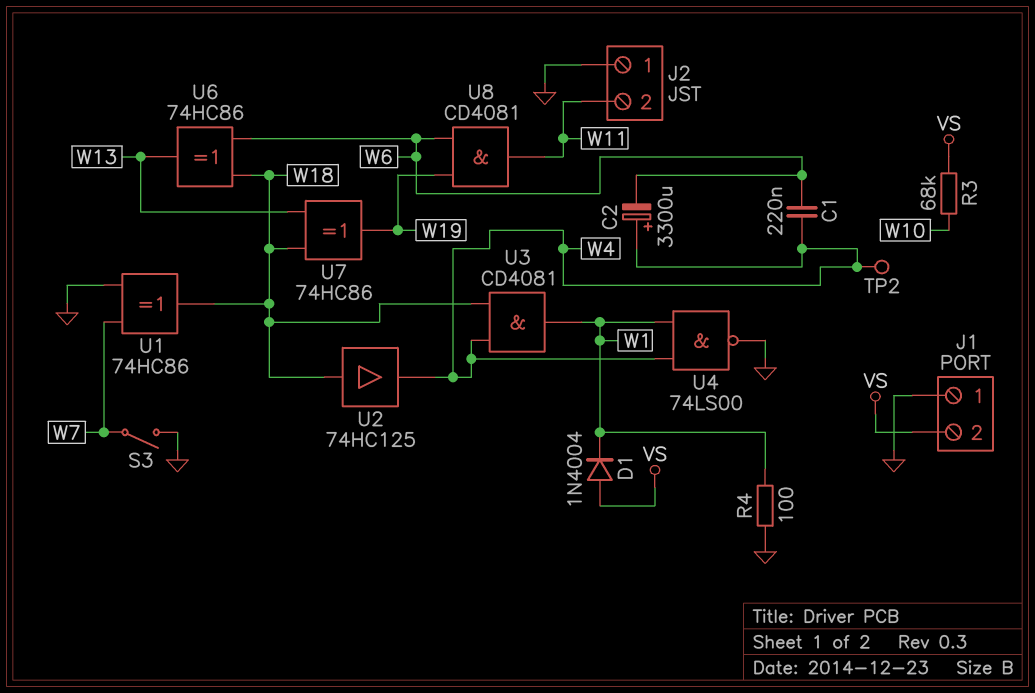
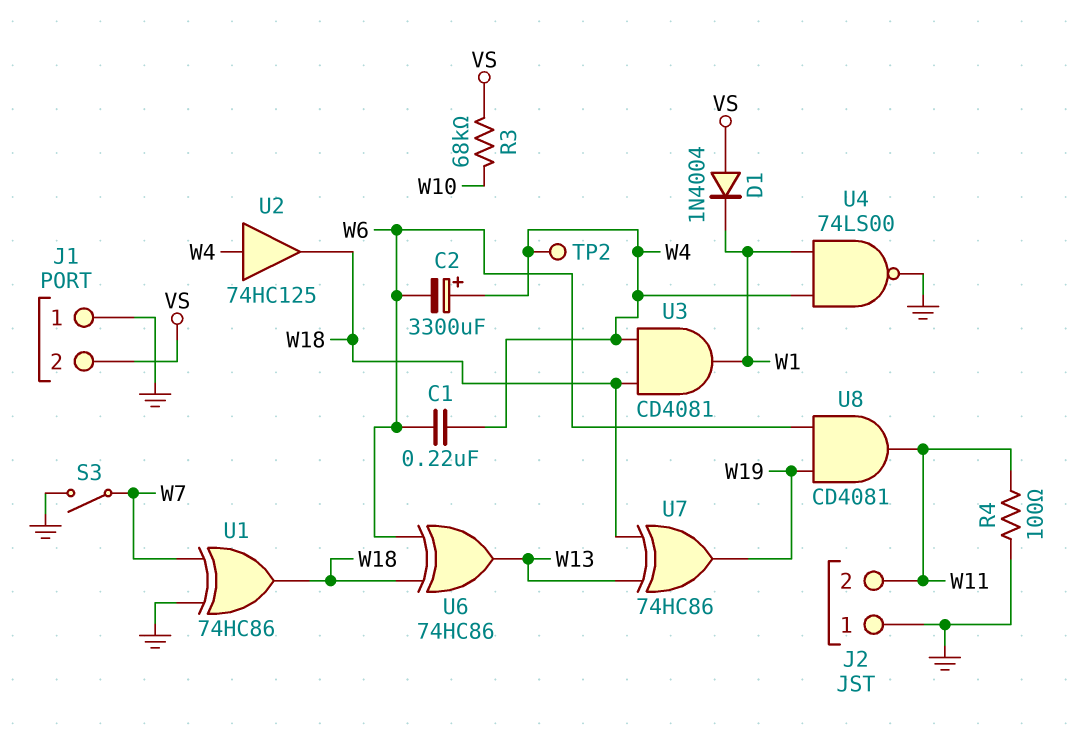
R4: 100 (GND, W1) -> 100 (GND, W11)
U2: buffer 74HC125 (in W18, out W4) -> buffer 74HC125 (in W4, out W18)

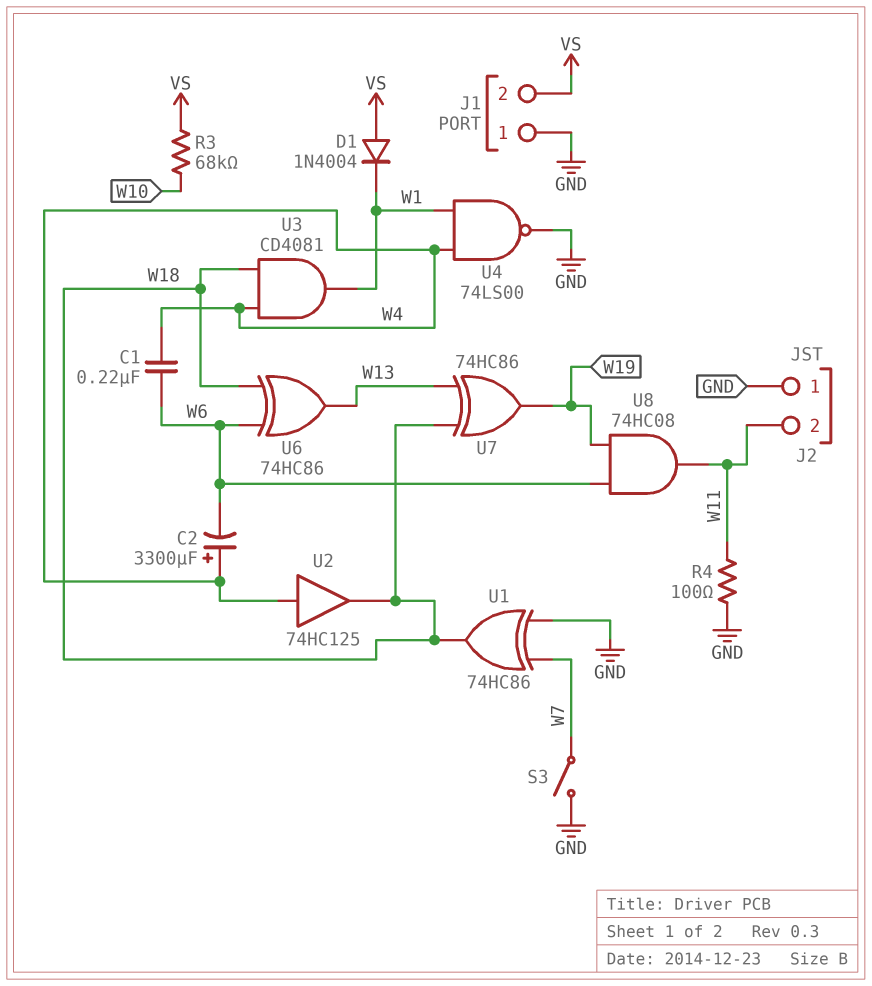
TP2: test point (W4) -> none
U8: AND CD4081 (in W6, in W19, out W11) -> AND 74HC08 (in W6, in W19, out W11)

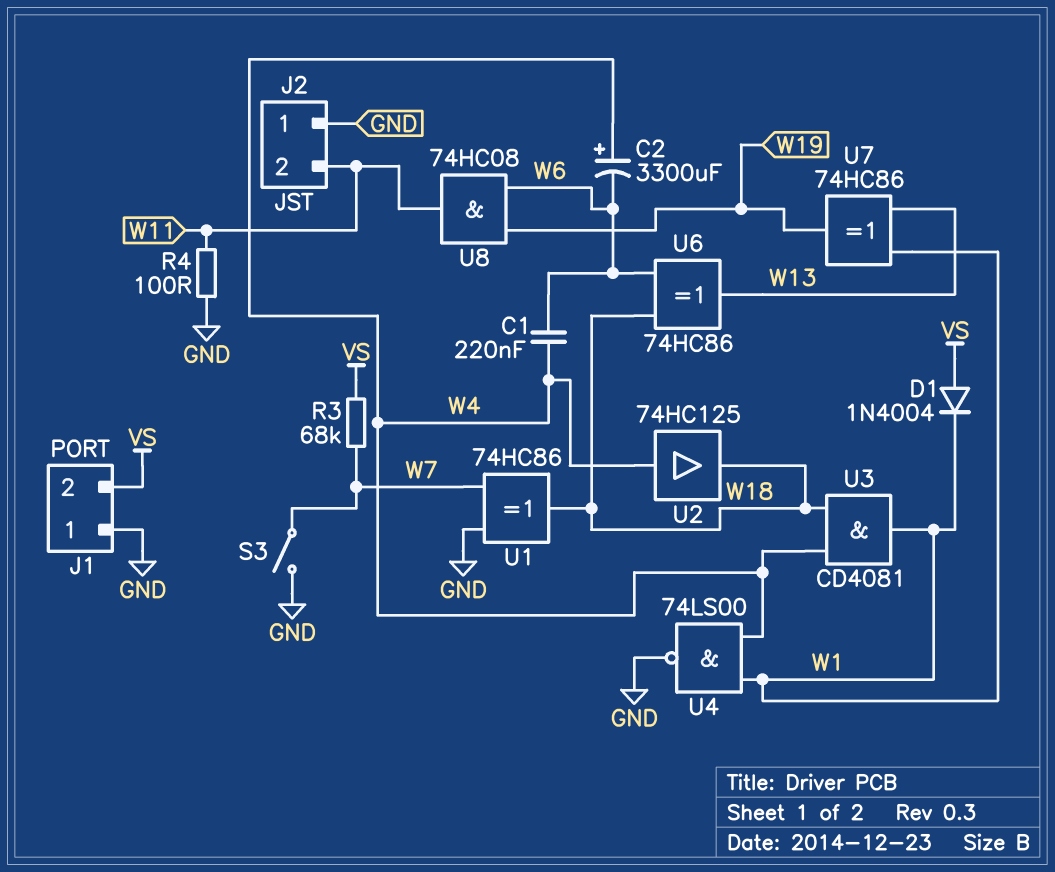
R3: 68k (VS, W10) -> 68k (VS, W7)
U7: XOR 74HC86 (in W13, in W18, out W19) -> XOR 74HC86 (in W1, in W13, out W19)

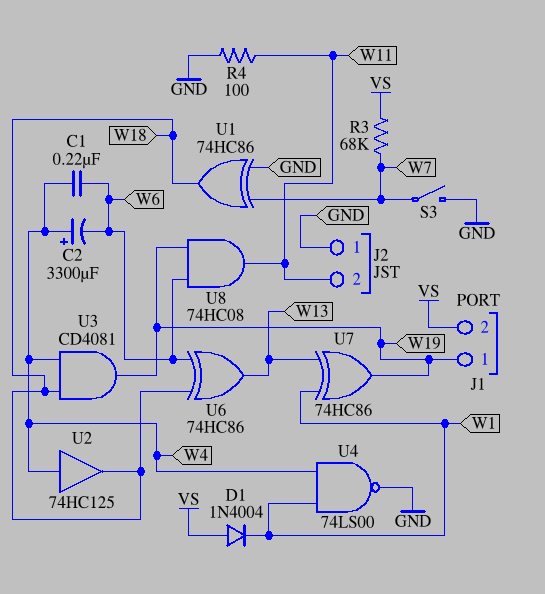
J1 pin 1: GND -> W19
U3: AND CD4081 (in W4, in W18, out W1) -> AND CD4081 (in W4, in W18, out W19)

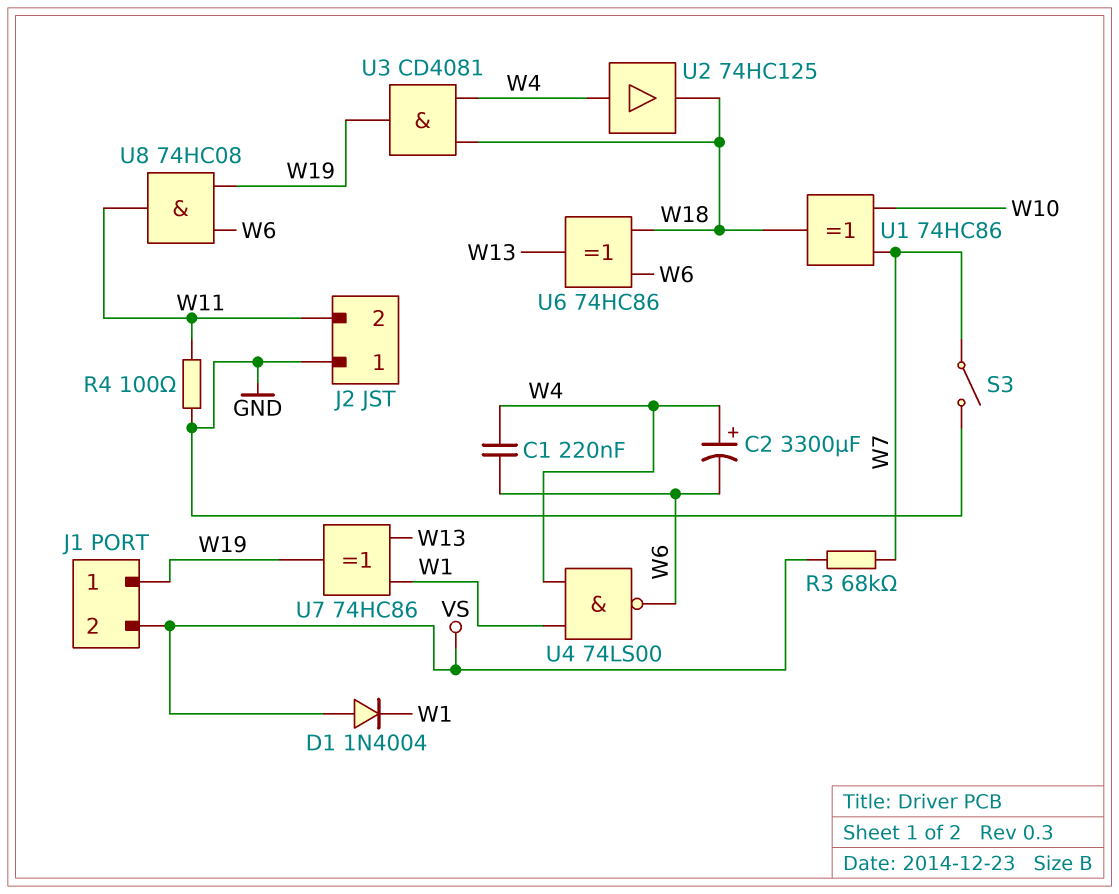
U1: XOR 74HC86 (in GND, in W7, out W18) -> XOR 74HC86 (in W7, in W10, out W18)
U4: NAND 74LS00 (in W1, in W4, out GND) -> NAND 74LS00 (in W1, in W4, out W6)

